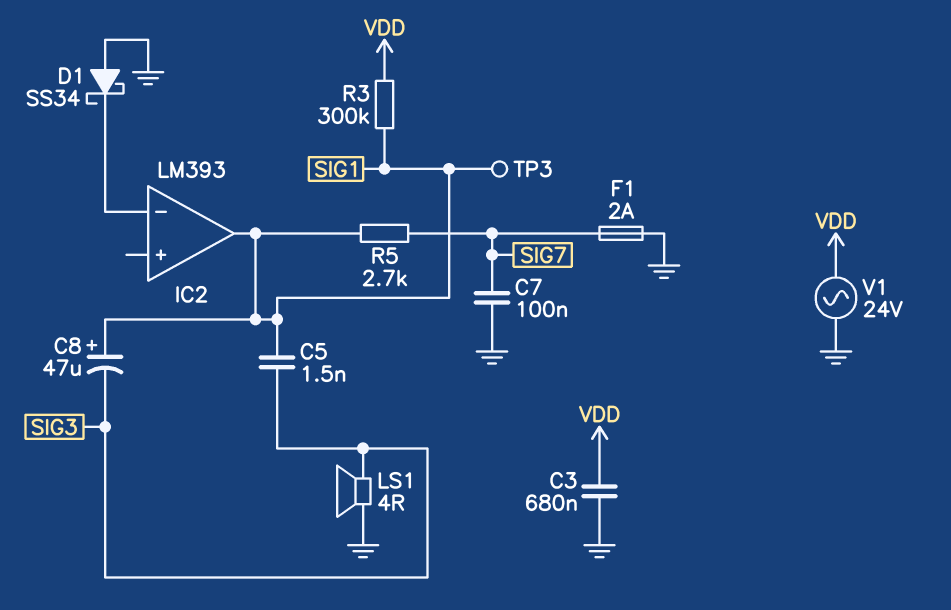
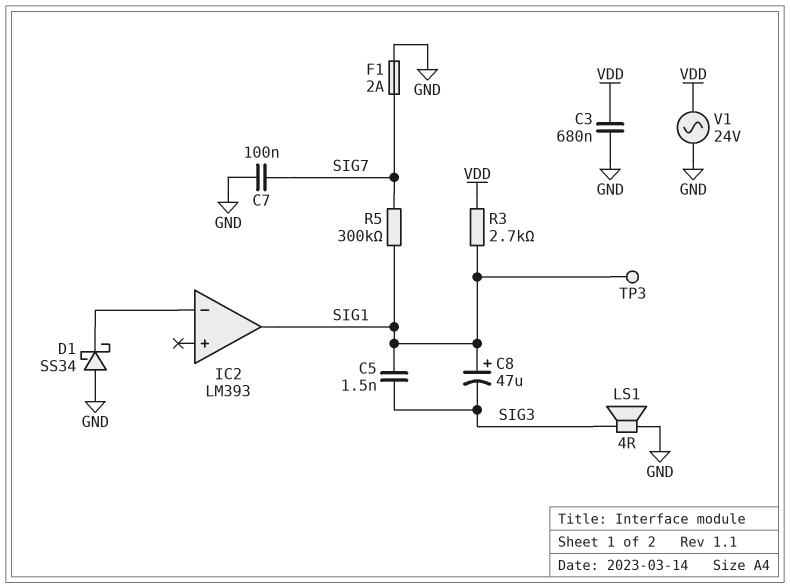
R3: 300k (SIG1, VDD) -> 2.7k (SIG1, VDD)
R5: 2.7k (SIG1, SIG7) -> 300k (SIG1, SIG7)

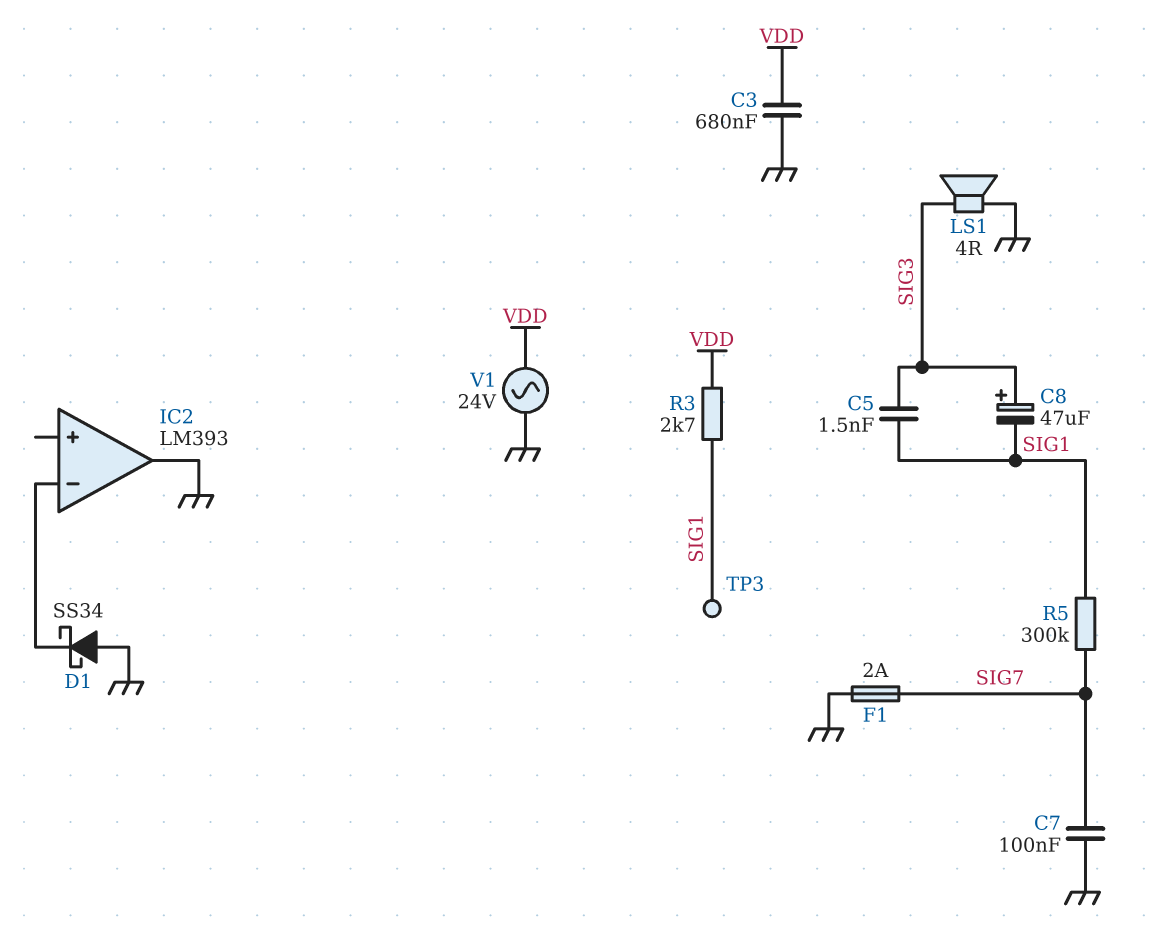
C8: 47uF (plus SIG1, minus SIG3) -> 47uF (plus SIG3, minus SIG1)
IC2 pin out: SIG1 -> GND

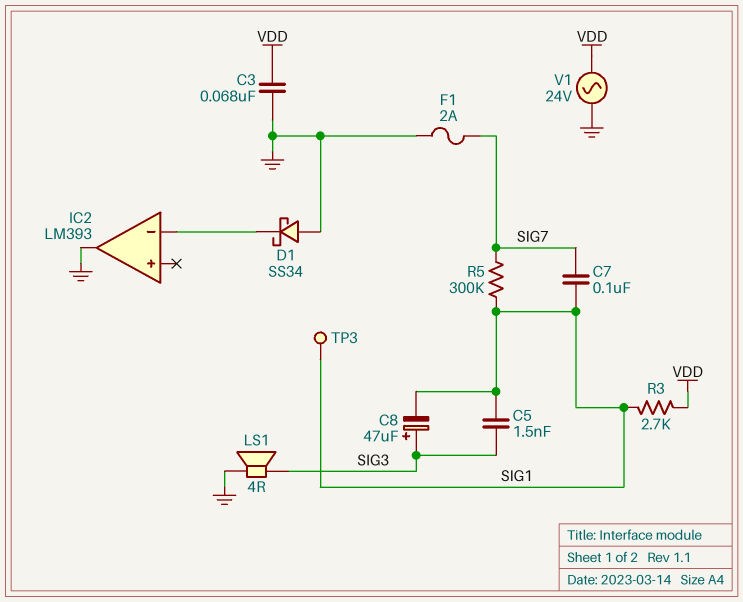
C3: 680nF (GND, VDD) -> 68nF (GND, VDD)
C7: 100nF (GND, SIG7) -> 100nF (SIG1, SIG7)

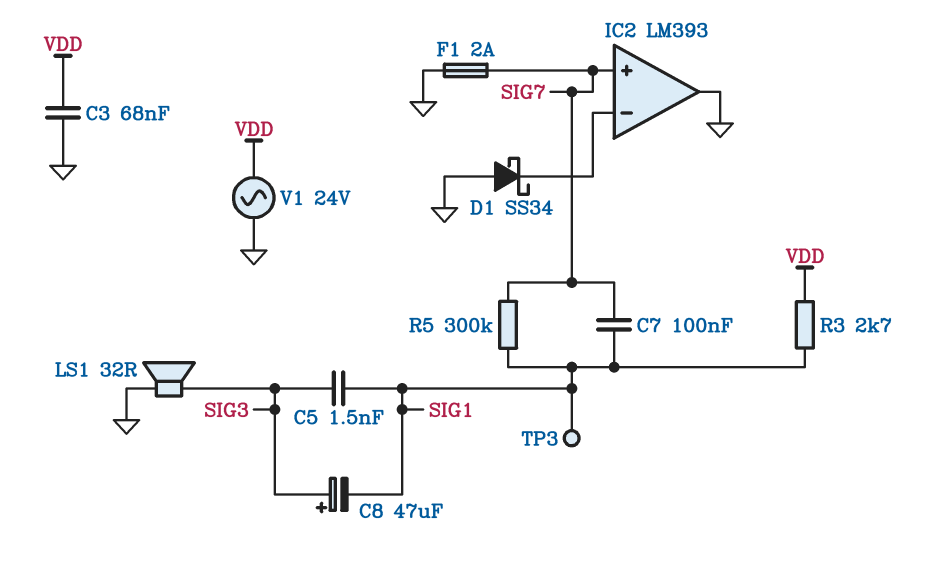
IC2 pin in+: none -> SIG7
LS1: speaker 4R (GND, SIG3) -> speaker 32R (GND, SIG3)

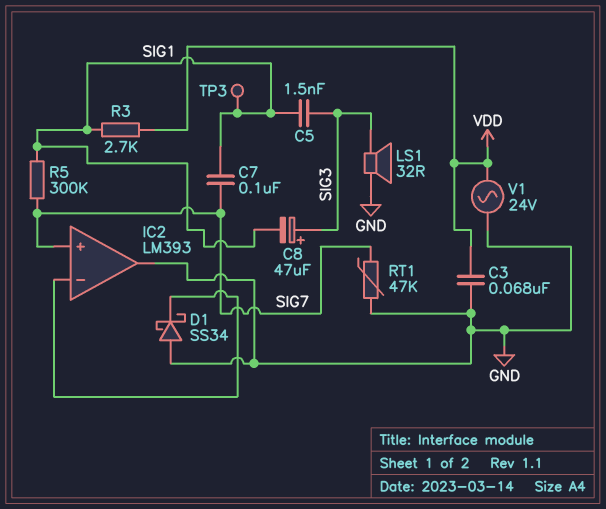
F1: 2A (GND, SIG7) -> none
RT1: none -> 47k (GND, SIG7)

